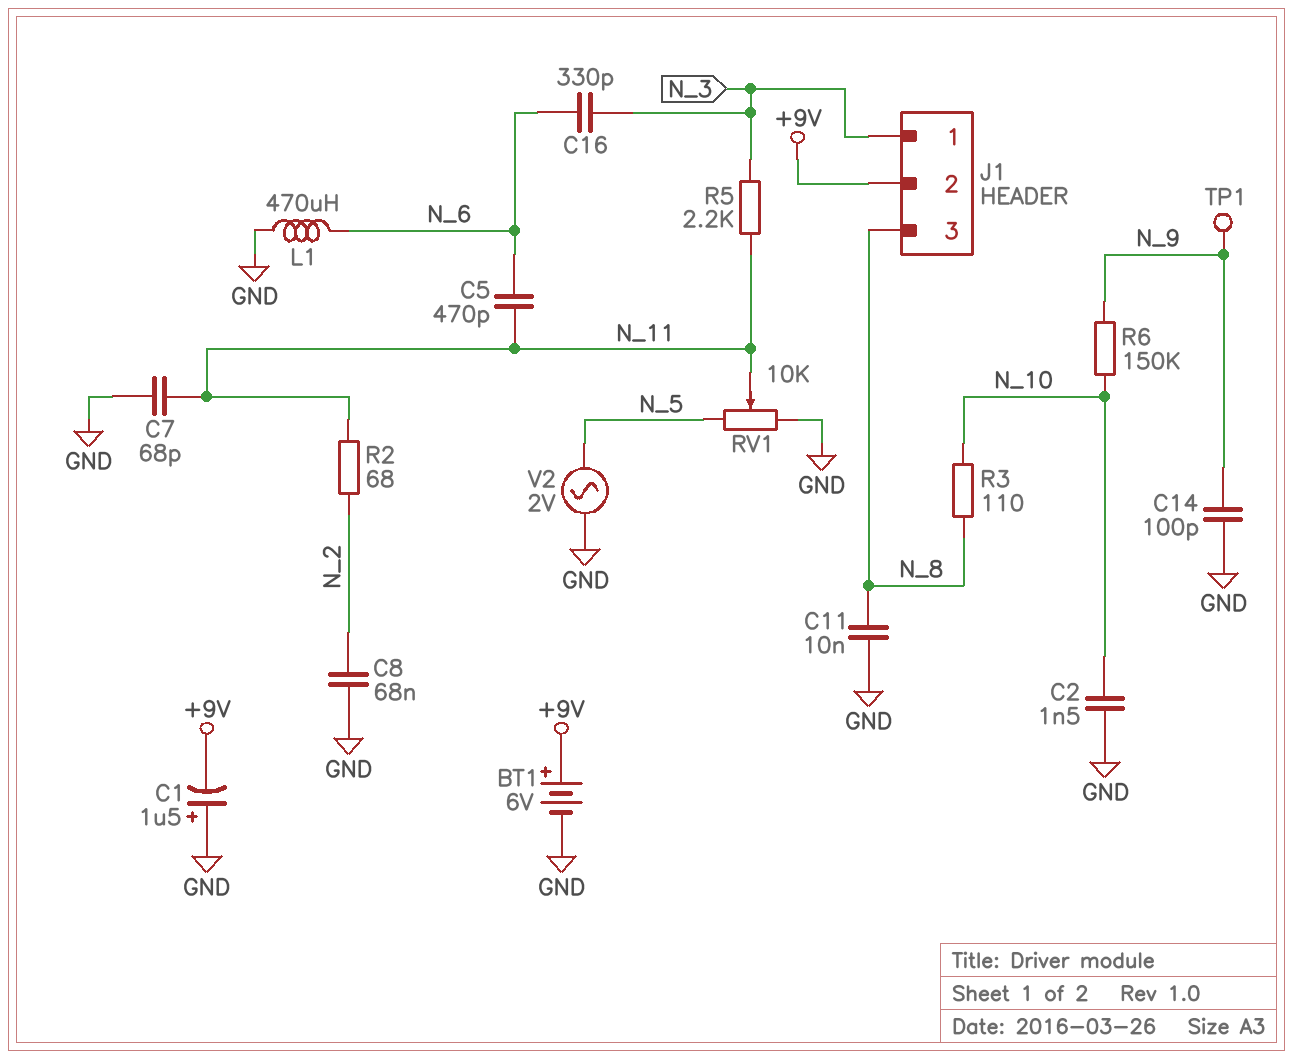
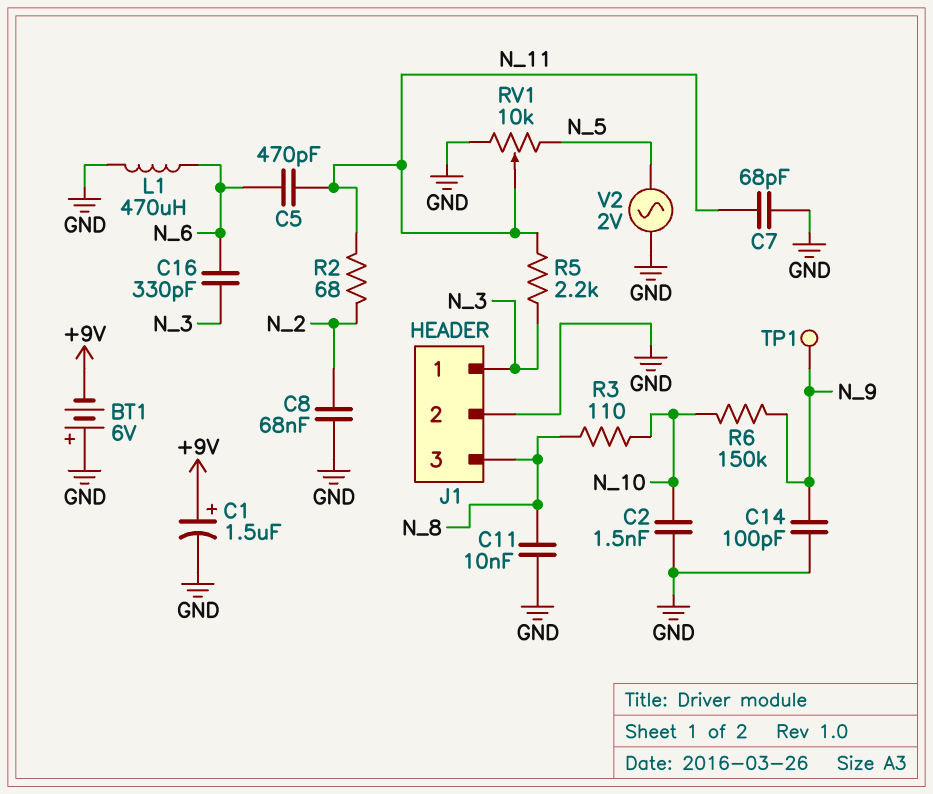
BT1: 6V (plus +9V, minus GND) -> 6V (plus GND, minus +9V)
C1: 1.5uF (plus GND, minus +9V) -> 1.5uF (plus +9V, minus GND)
J1 pin 2: +9V -> GND

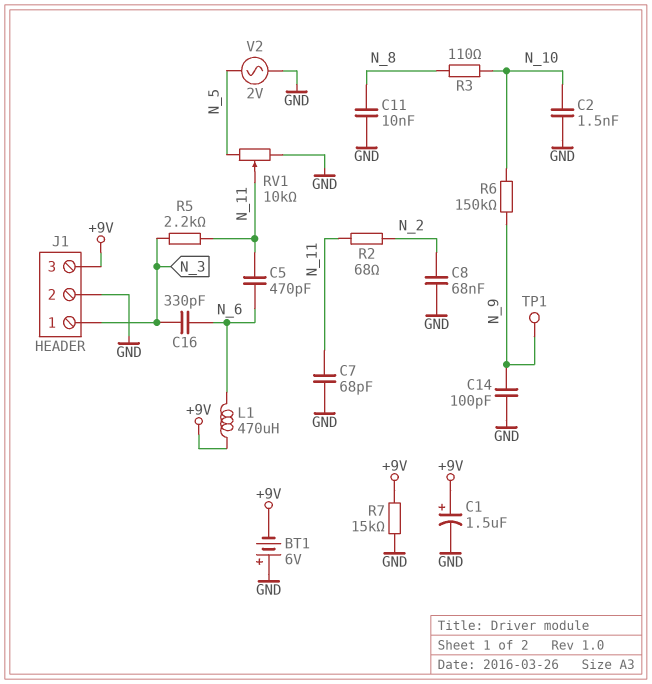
J1 pin 3: N_8 -> +9V
L1: 470uH (GND, N_6) -> 470uH (+9V, N_6)
R7: none -> 15k (+9V, GND)

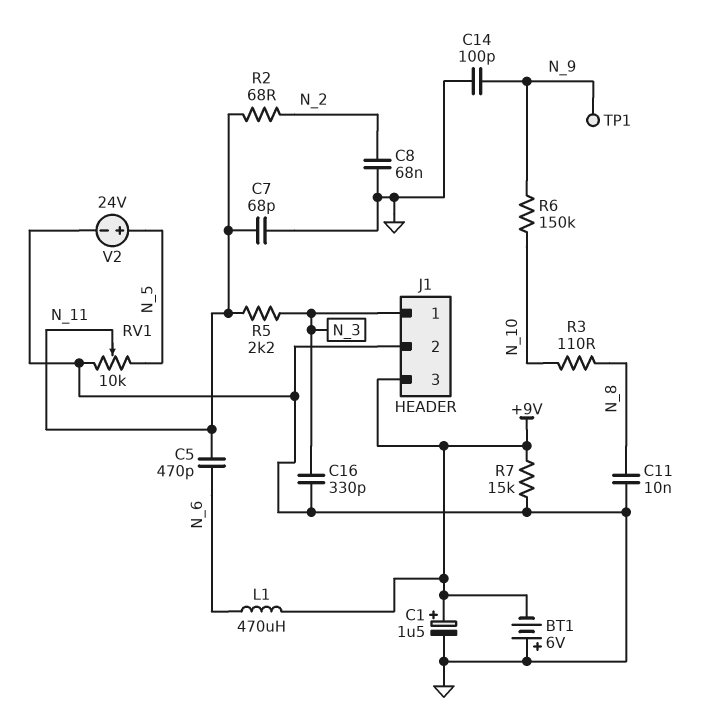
C2: 1.5nF (GND, N_10) -> none
C16: 330pF (N_3, N_6) -> 330pF (GND, N_3)
V2: AC 2V (GND, N_5) -> 24V (plus N_5, minus GND)

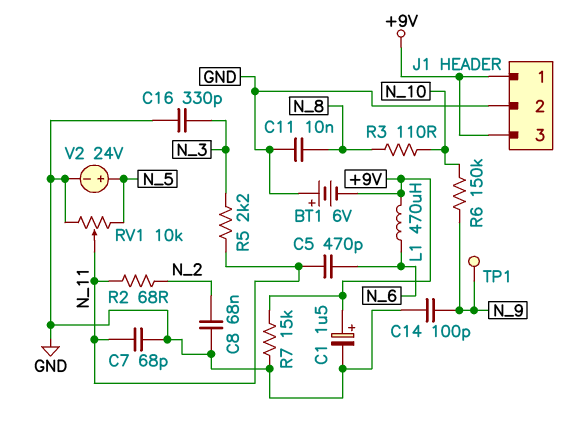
J1 pin 1: N_3 -> +9V

